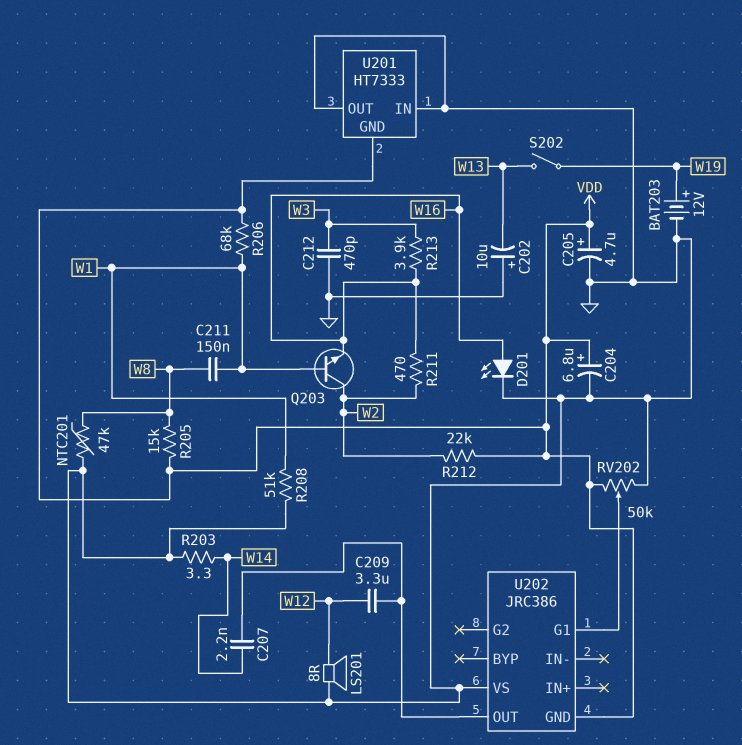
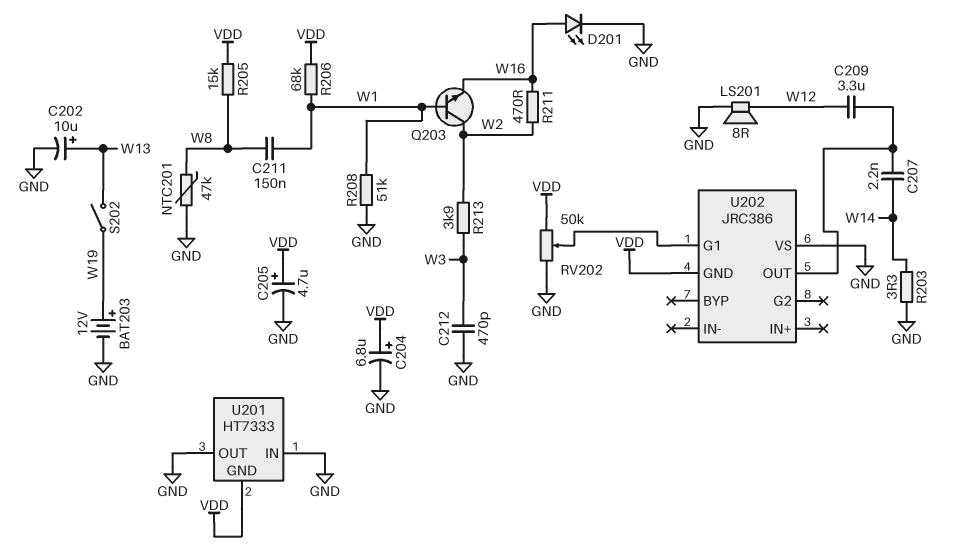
C202: 10uF (plus GND, minus W13) -> 10uF (plus W13, minus GND)
R212: 22k (VDD, W2) -> none
R213: 3.9k (W3, W16) -> 3.9k (W2, W3)

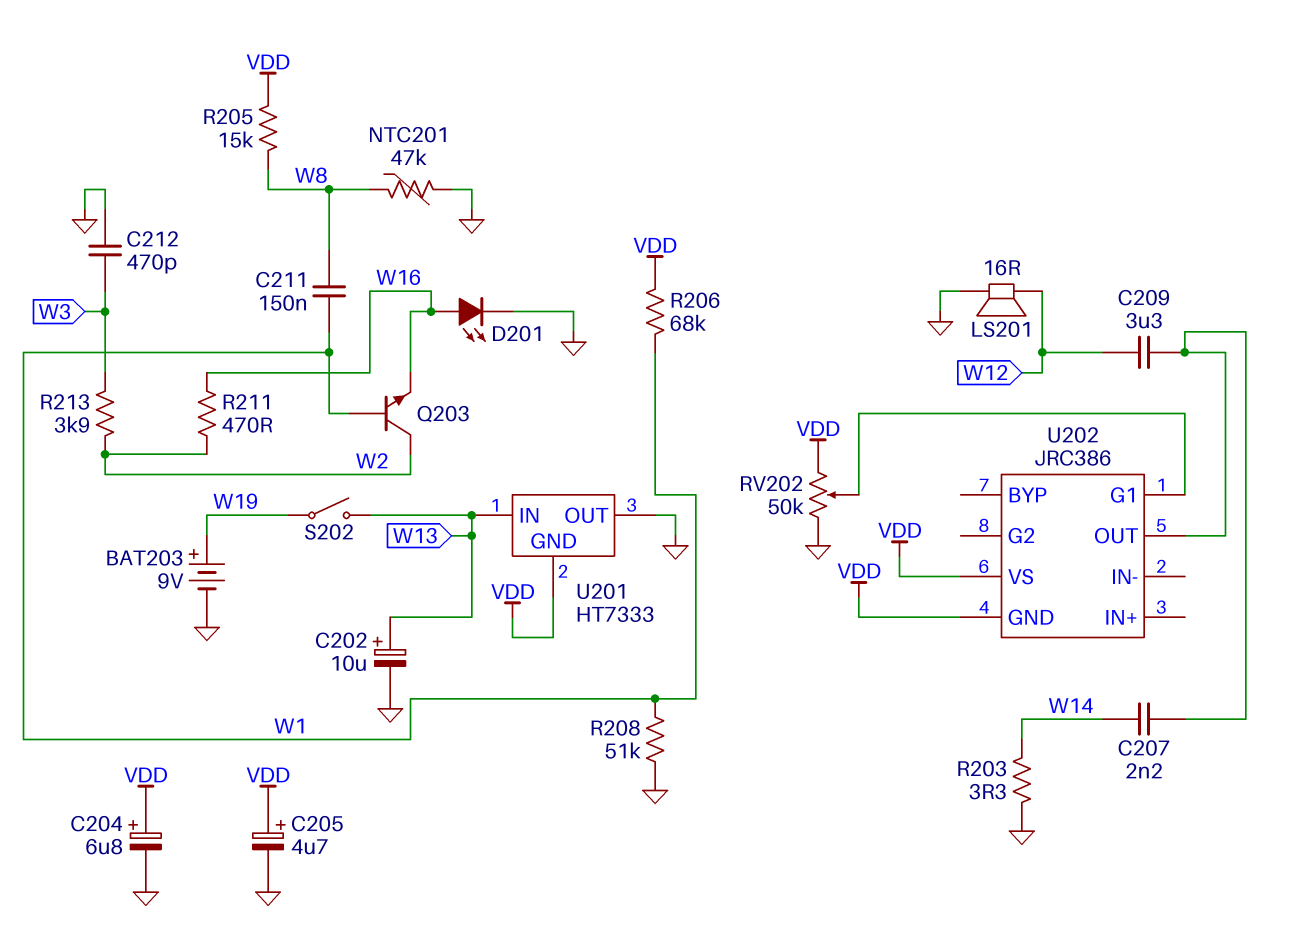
BAT203: 12V (plus W19, minus GND) -> 9V (plus W19, minus GND)
LS201: speaker 8R (GND, W12) -> speaker 16R (GND, W12)
U201 pin IN: GND -> W13
U202 pin VS: GND -> VDD

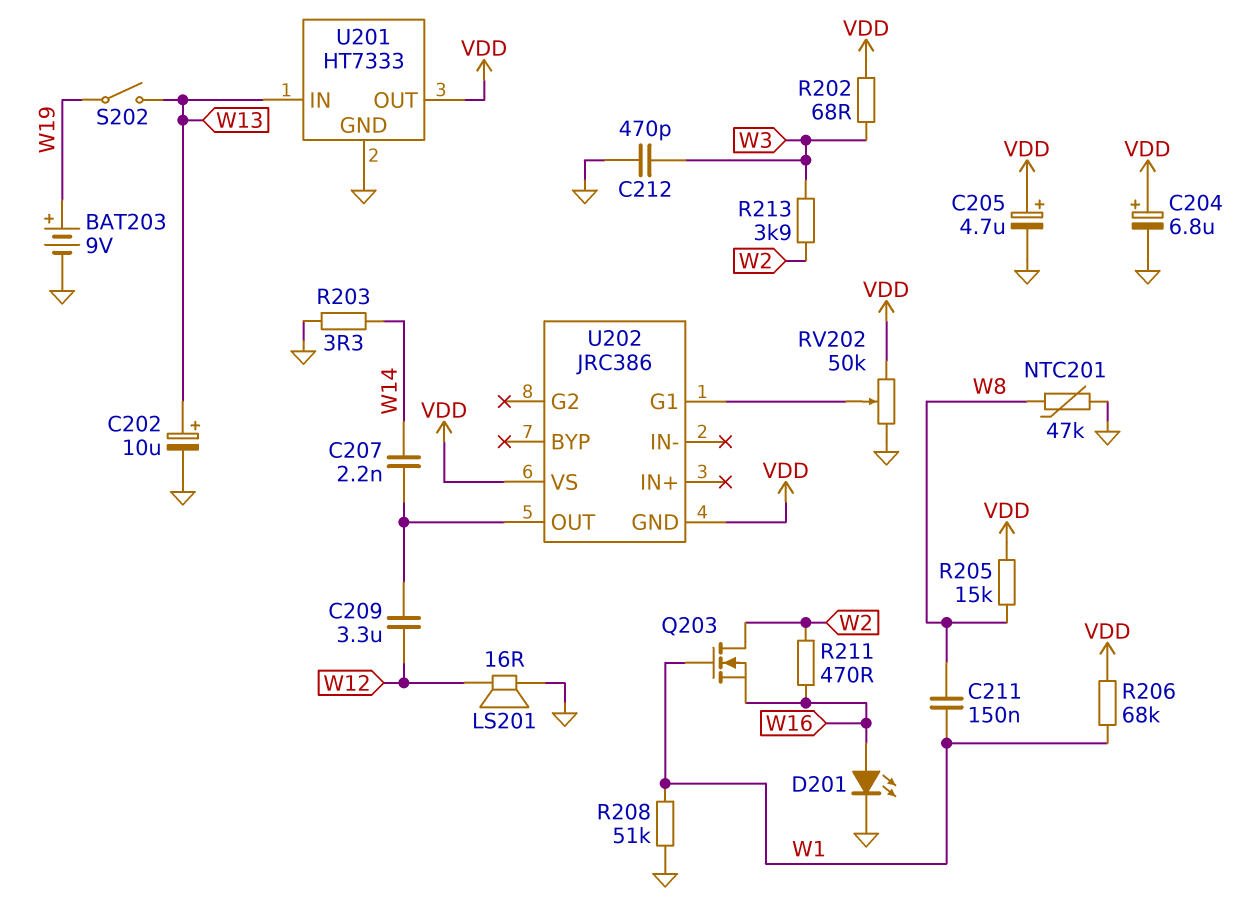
Q203: NPN (B W1, C W2, E W16) -> NMOS (G W1, D W2, S W16)
R202: none -> 68 (VDD, W3)
U201 pin GND: VDD -> GND
U201 pin OUT: GND -> VDD

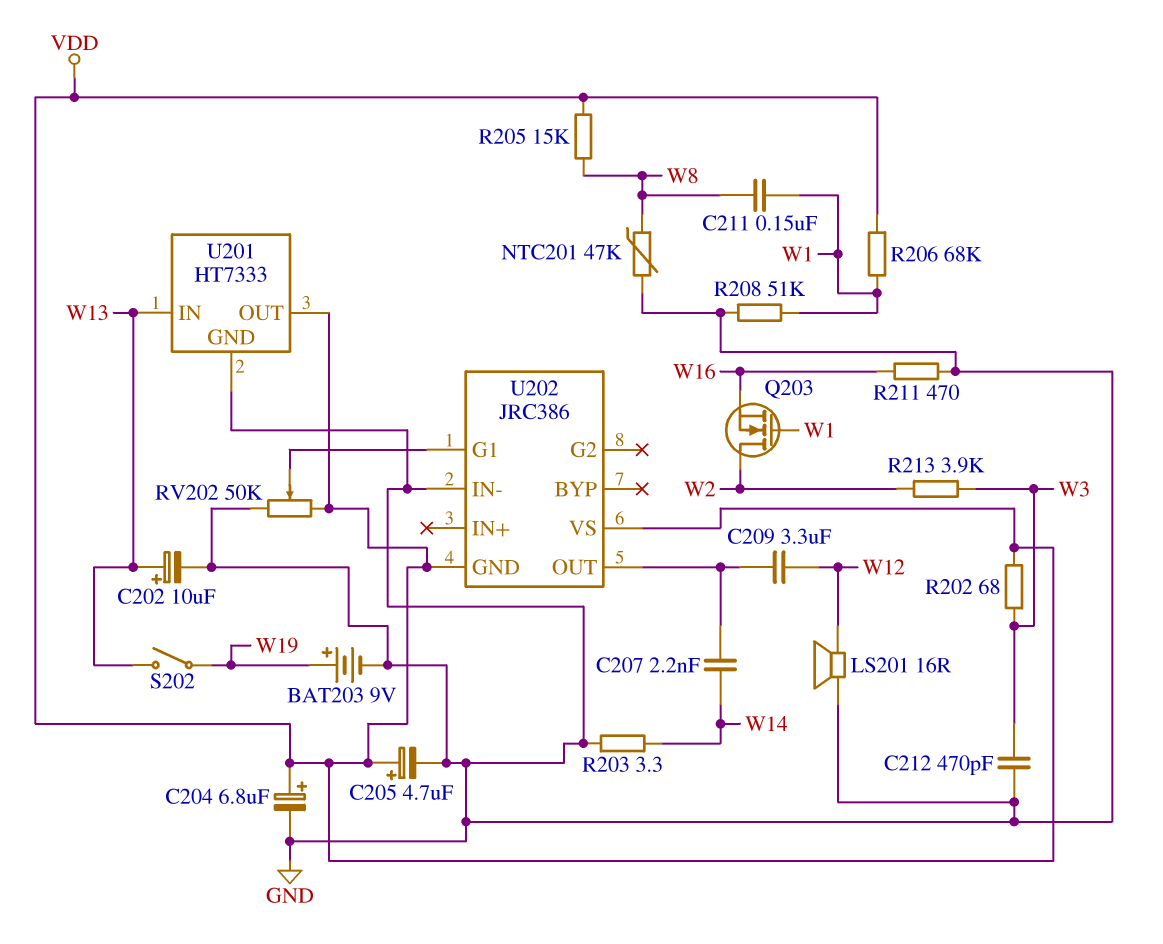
D201: LED (A W16, K GND) -> none
R211: 470 (W2, W16) -> 470 (GND, W16)
U202 pin IN-: none -> GND

